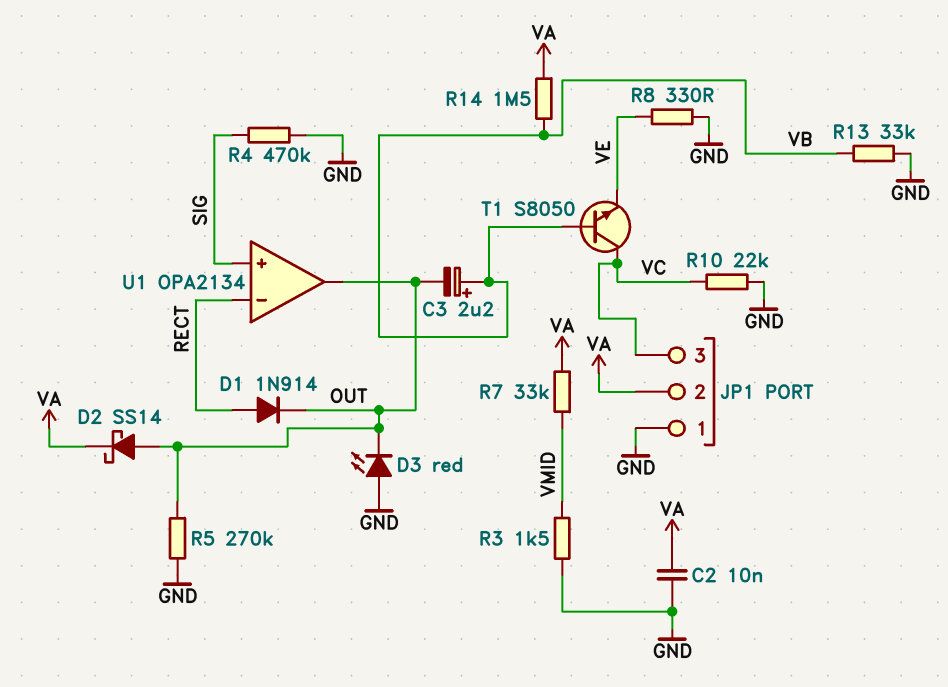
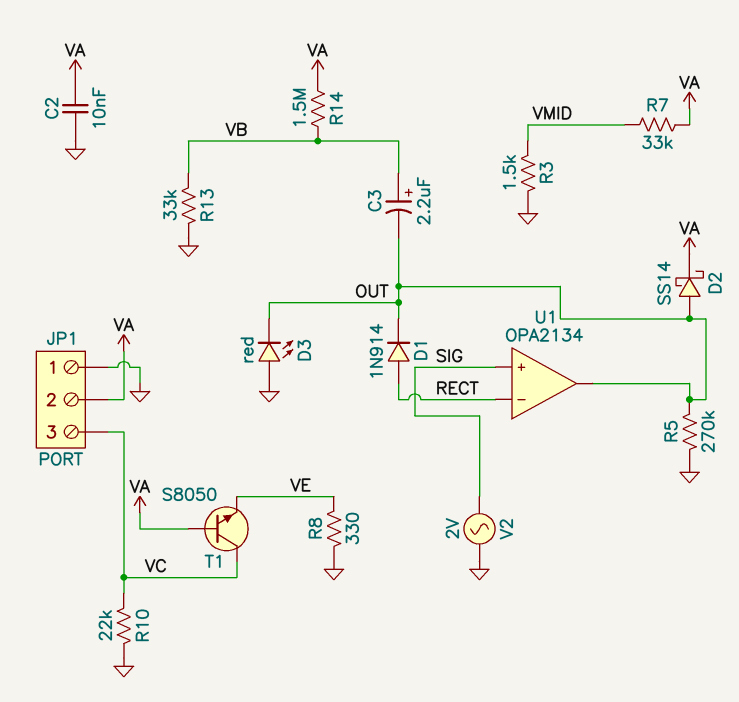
R4: 470k (GND, SIG) -> none
T1: NPN S8050 (B VB, C VC, E VE) -> NPN S8050 (B VA, C VC, E VE)
V2: none -> AC 2V (GND, SIG)

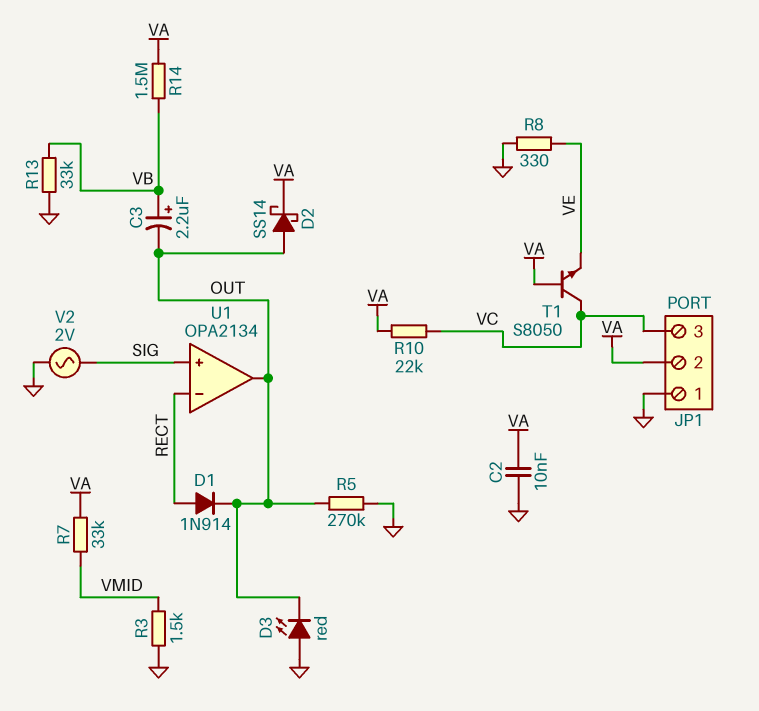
R10: 22k (GND, VC) -> 22k (VA, VC)

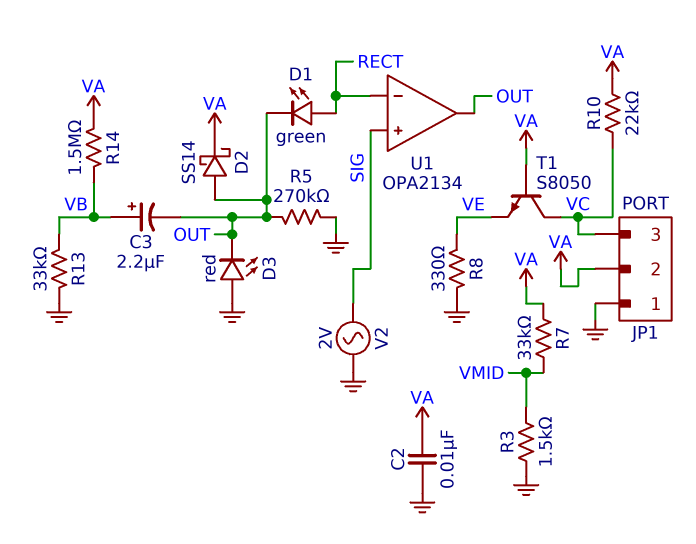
D1: diode 1N914 (A RECT, K OUT) -> LED green (A RECT, K OUT)

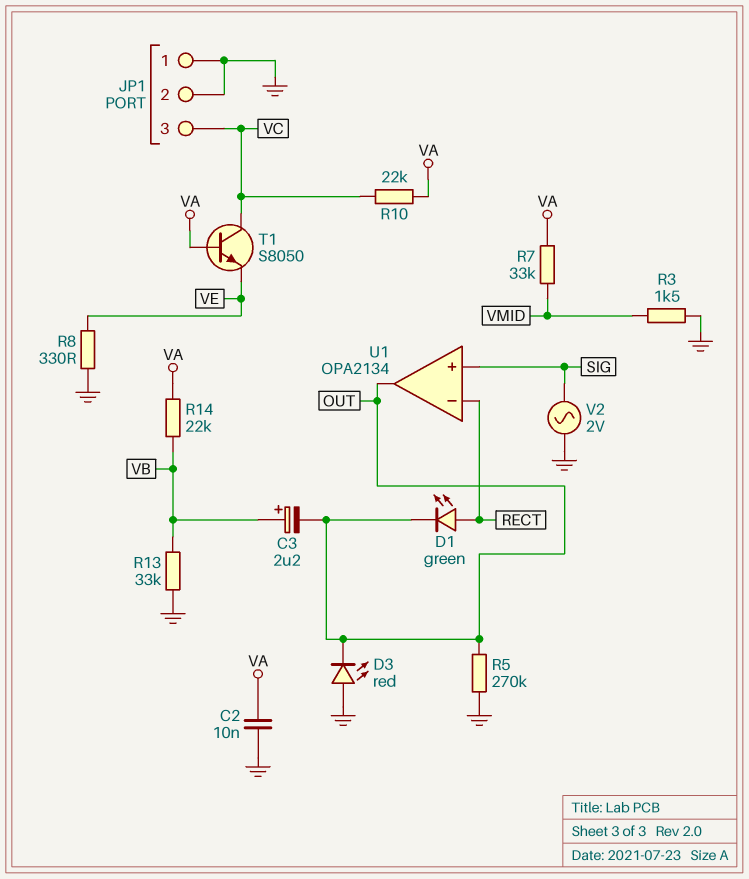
D2: schottky SS14 (A OUT, K VA) -> none
JP1 pin 2: VA -> GND
R14: 1.5M (VA, VB) -> 22k (VA, VB)

